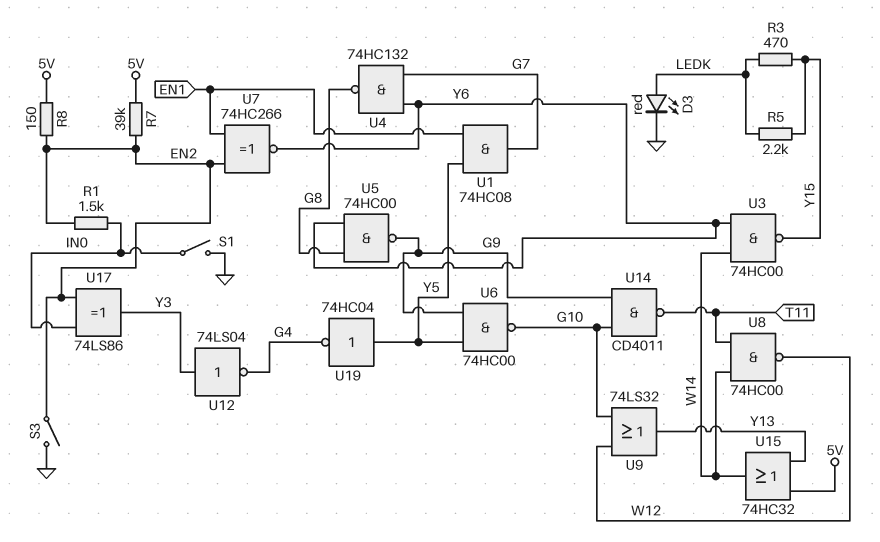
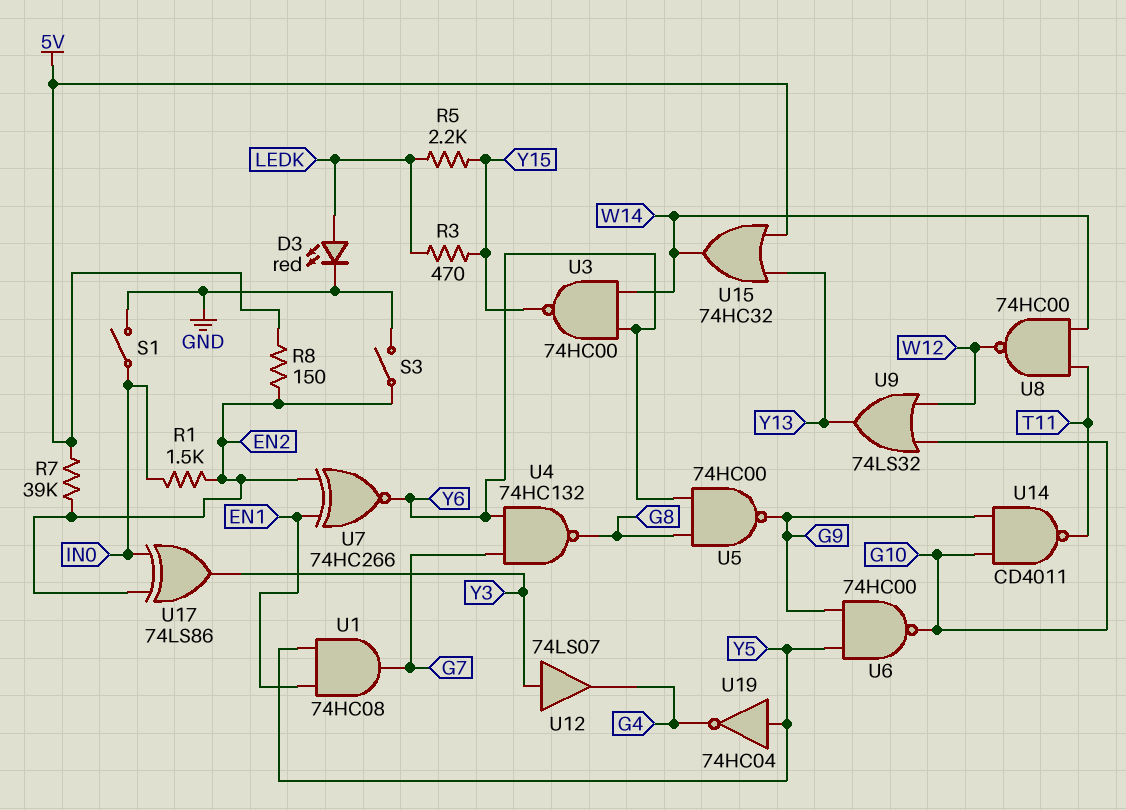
U12: NOT 74LS04 (in Y3, out G4) -> buffer 74LS07 (in Y3, out G4)

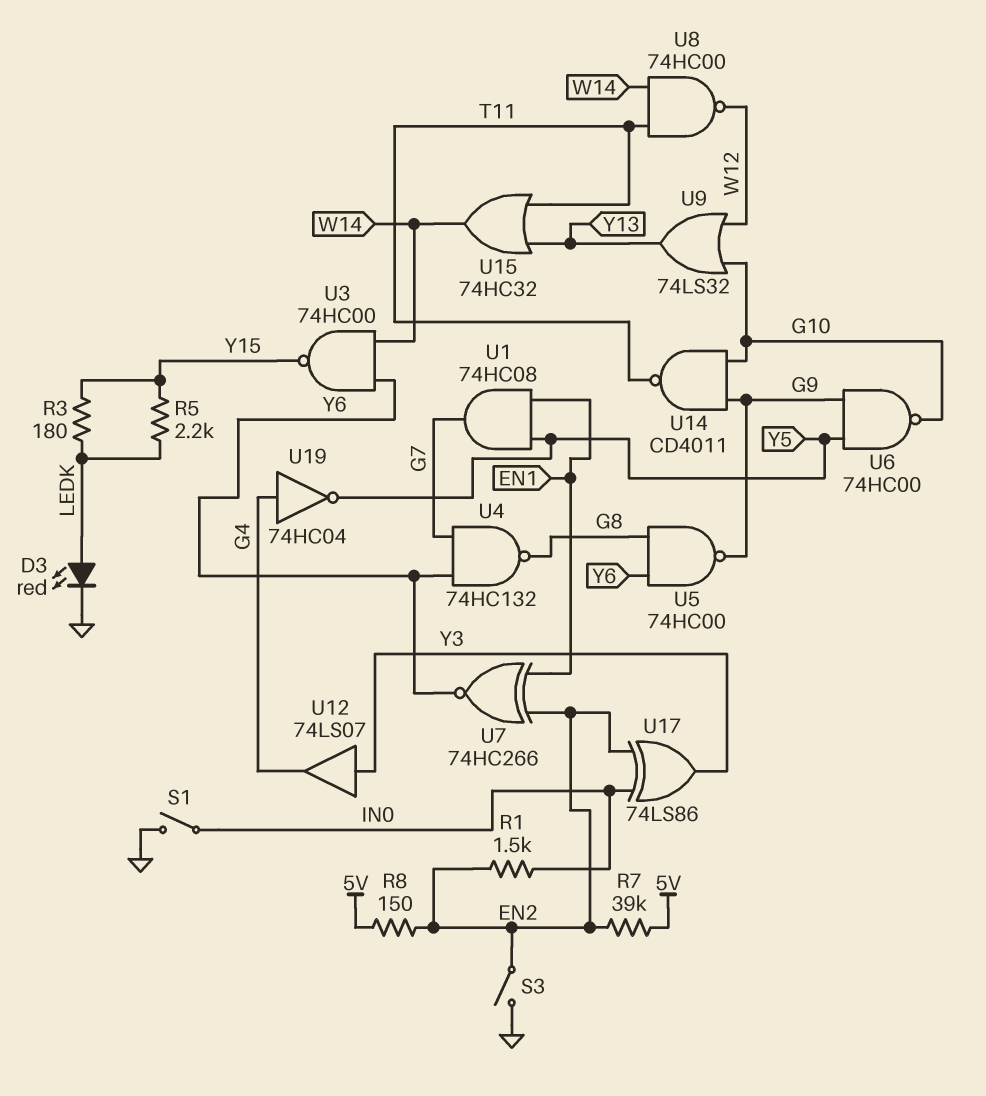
R3: 470 (LEDK, Y15) -> 180 (LEDK, Y15)
U15: OR 74HC32 (in 5V, in Y13, out W14) -> OR 74HC32 (in T11, in Y13, out W14)
U19: NOT 74HC04 (in Y5, out G4) -> NOT 74HC04 (in G4, out Y5)

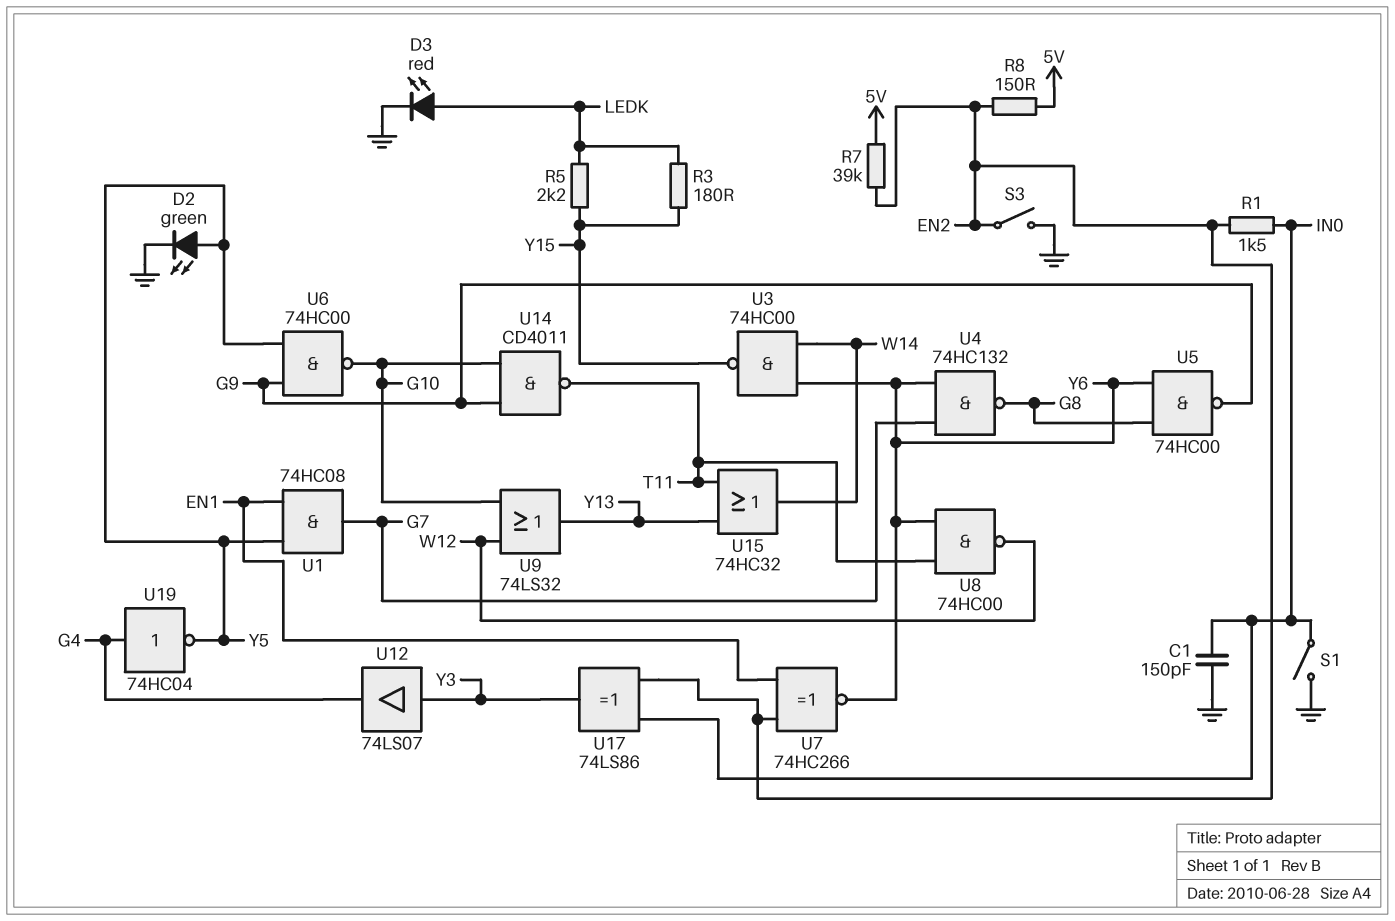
C1: none -> 150pF (GND, IN0)
D2: none -> LED green (A Y5, K GND)
U8: NAND 74HC00 (in T11, in W14, out W12) -> NAND 74HC00 (in T11, in Y6, out W12)

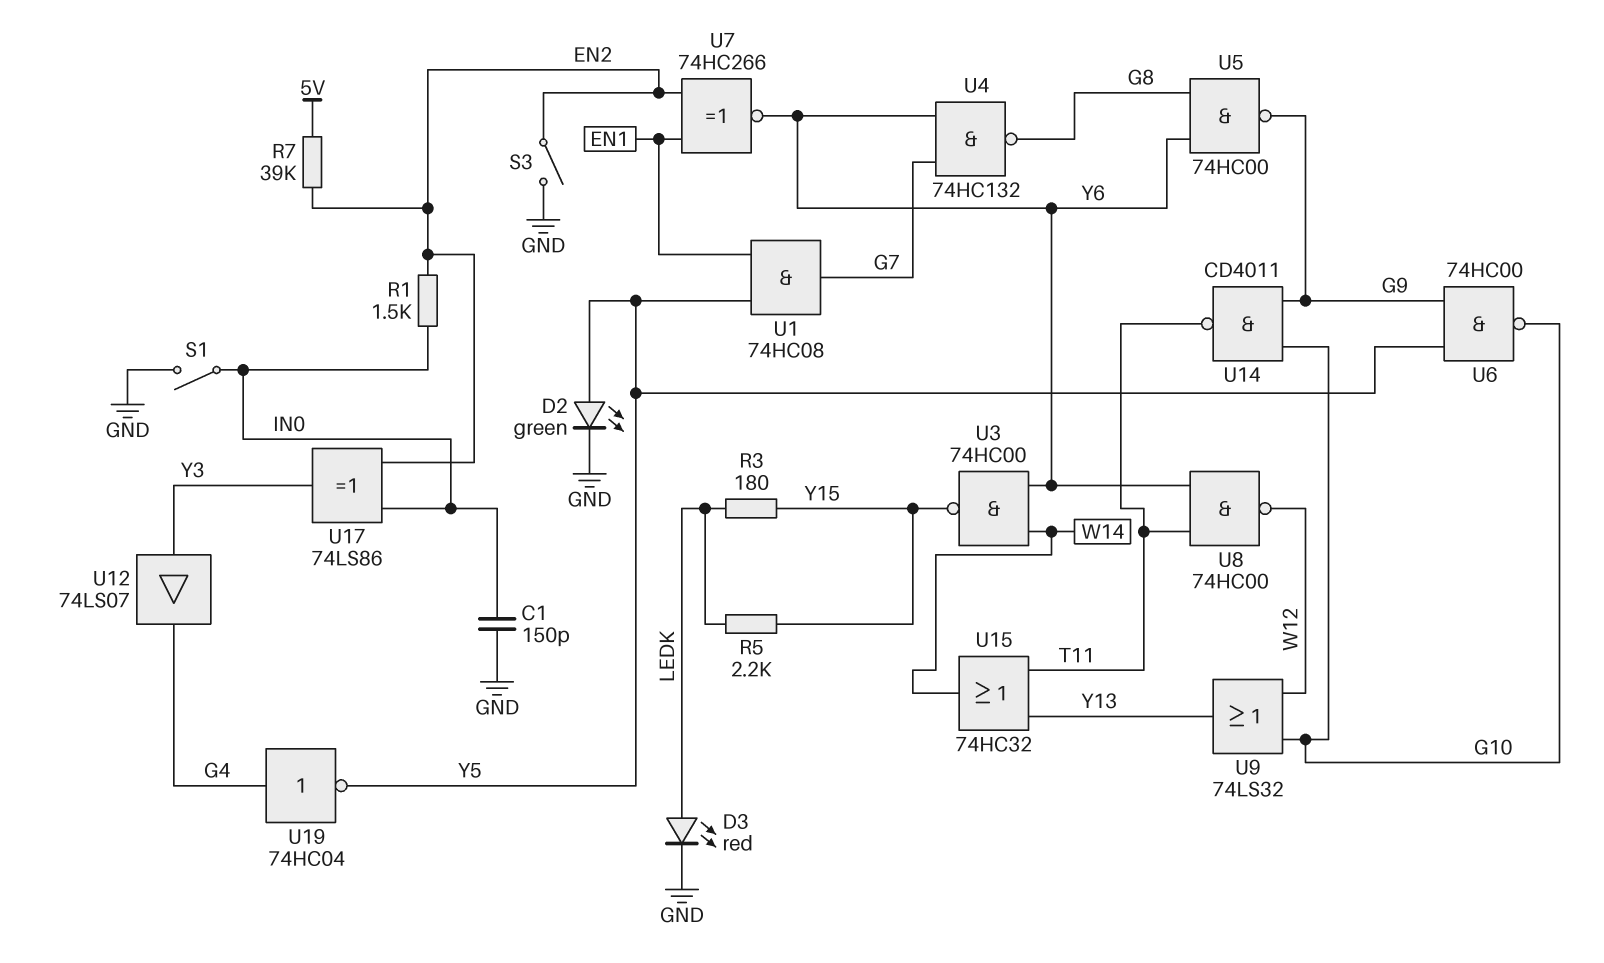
R8: 150 (5V, EN2) -> none

